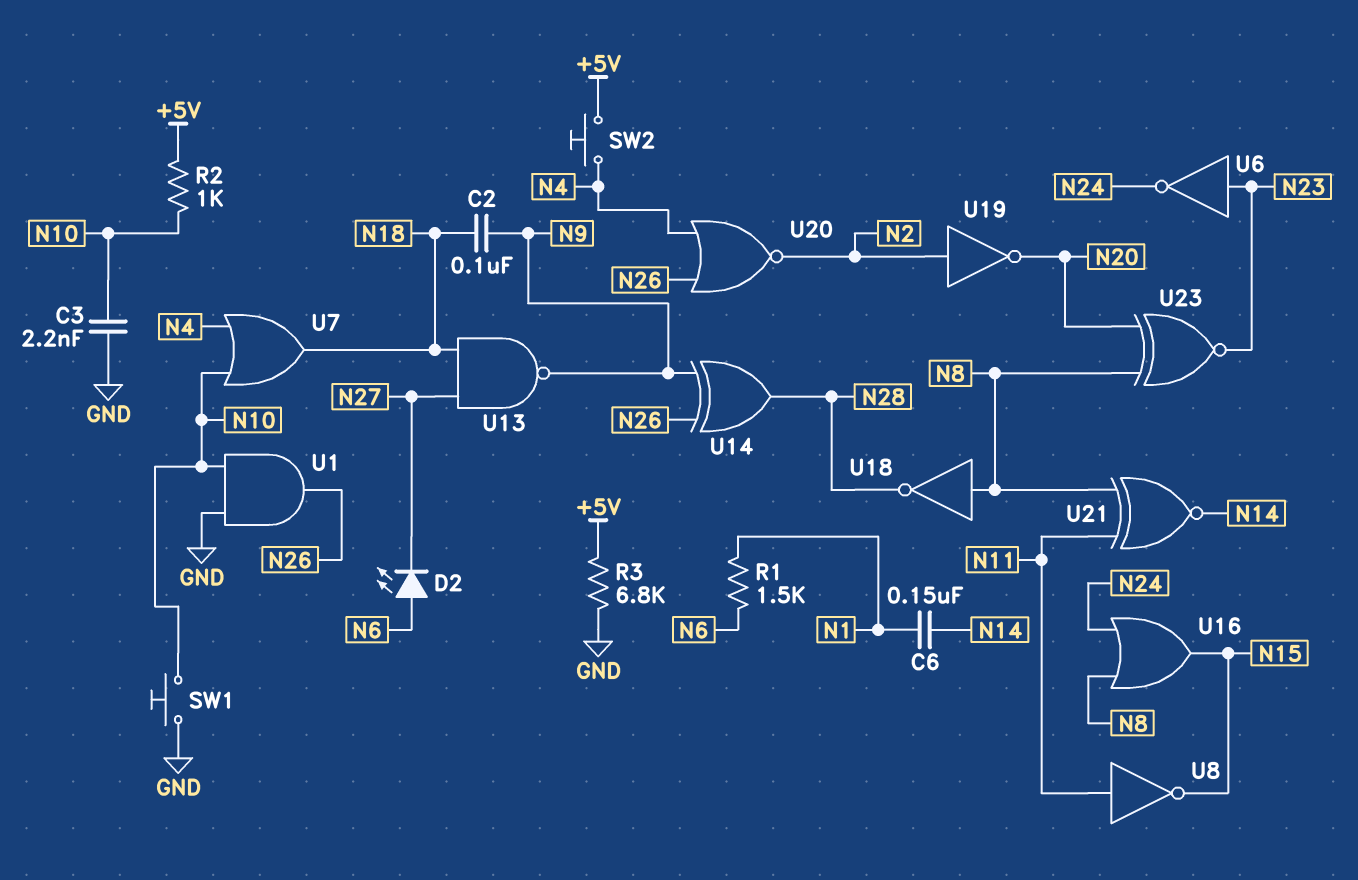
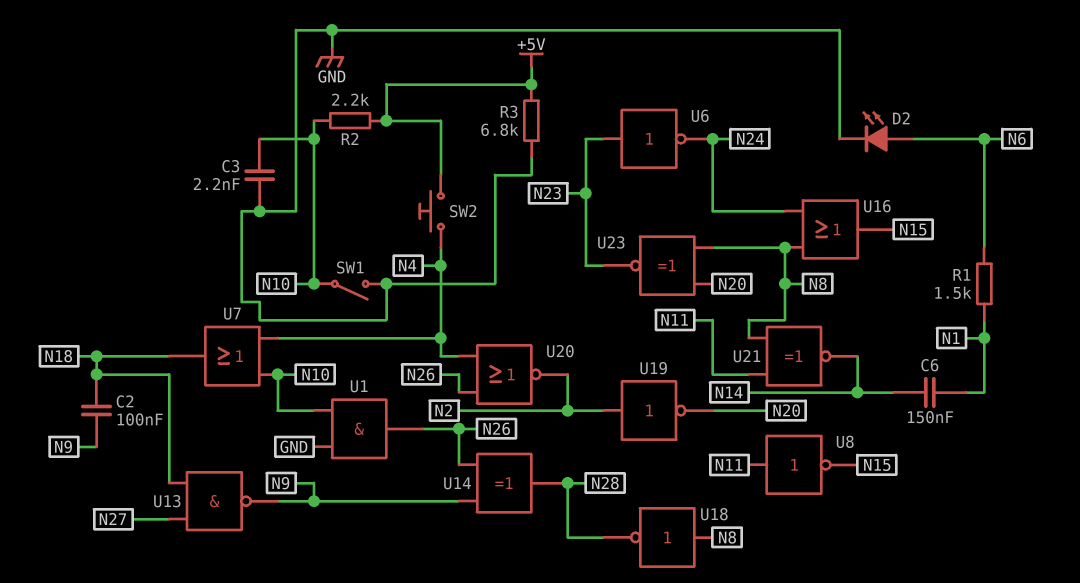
D2: LED (A N6, K N27) -> LED (A N6, K GND)
R2: 1k (+5V, N10) -> 2.2k (+5V, N10)
SW1: button (GND, N10) -> switch (GND, N10)

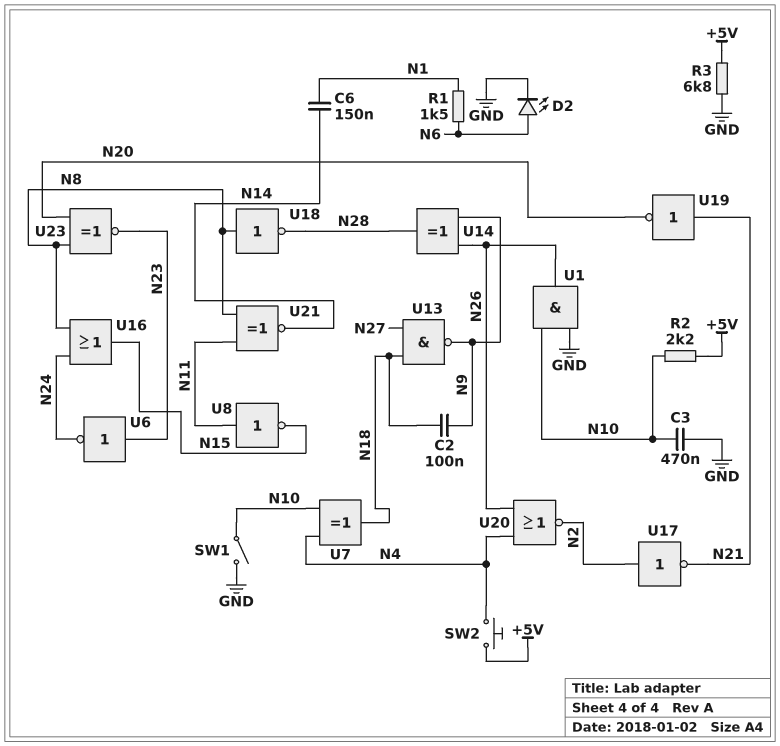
C3: 2.2nF (GND, N10) -> 470nF (GND, N10)
U7: OR (in N4, in N10, out N18) -> XOR (in N4, in N10, out N18)
U17: none -> NOT (in N2, out N21)
U19: NOT (in N2, out N20) -> NOT (in N21, out N20)

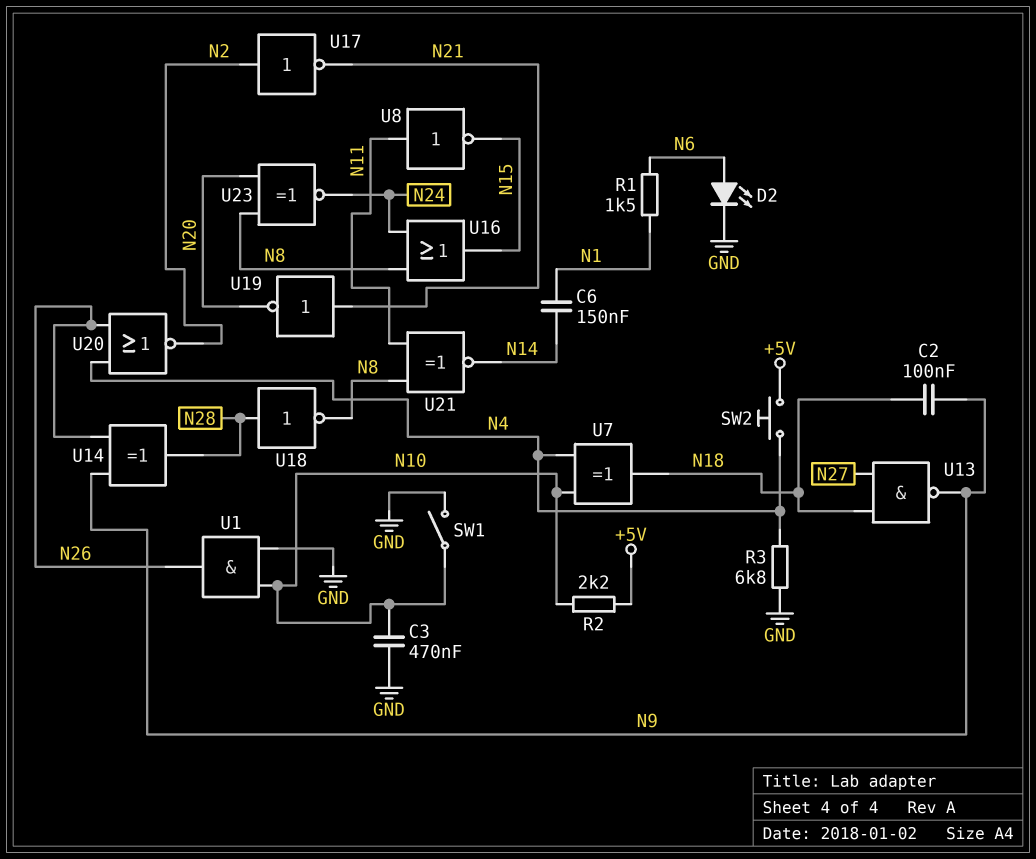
R3: 6.8k (+5V, GND) -> 6.8k (GND, N4)
U6: NOT (in N23, out N24) -> none
U18: NOT (in N8, out N28) -> NOT (in N28, out N8)
U23: XNOR (in N8, in N20, out N23) -> XNOR (in N8, in N20, out N24)

